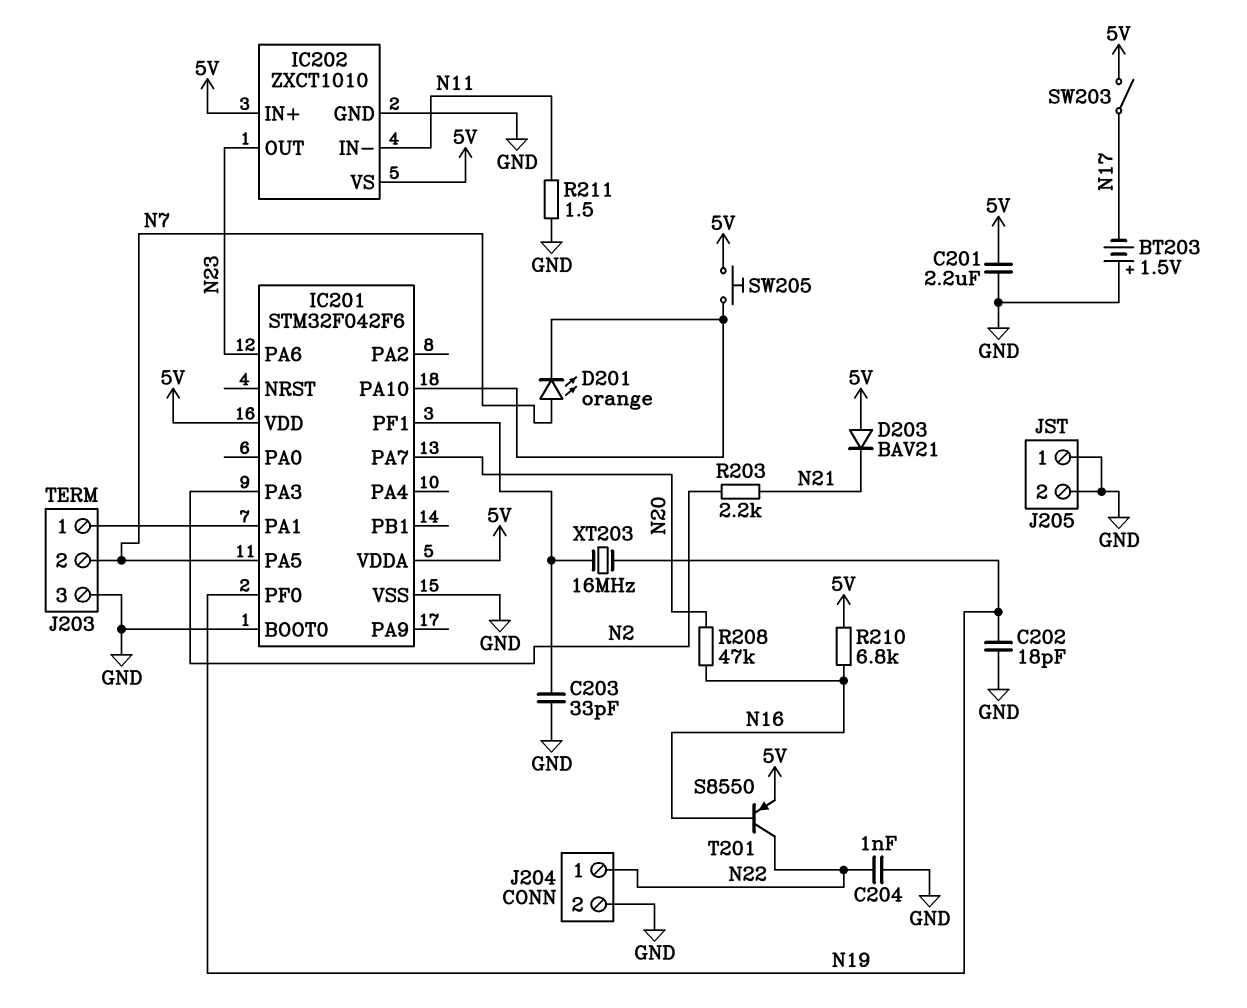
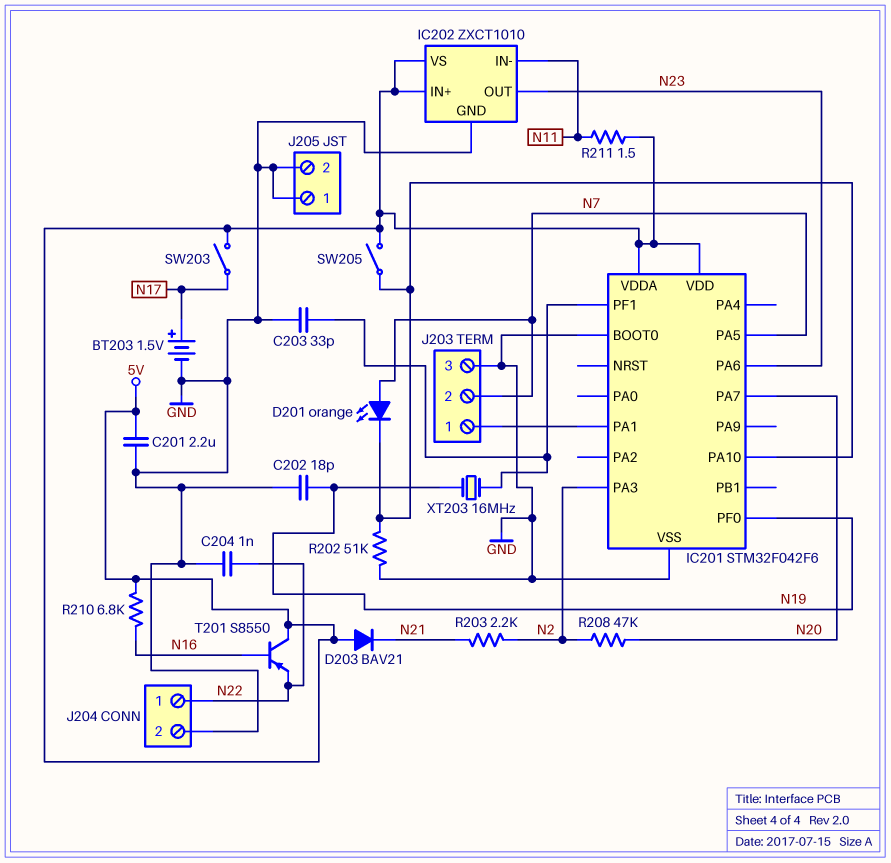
BT203: 1.5V (plus GND, minus N17) -> 1.5V (plus N17, minus GND)
R202: none -> 51k (GND, IC201/PA10)
R208: 47k (N16, N20) -> 47k (N2, N20)
R211: 1.5 (GND, N11) -> 1.5 (5V, N11)
SW205: button (5V, IC201/PA10) -> switch (5V, IC201/PA10)
T201: PNP S8550 (B N16, C N22, E 5V) -> PNP S8550 (B N16, C 5V, E N22)

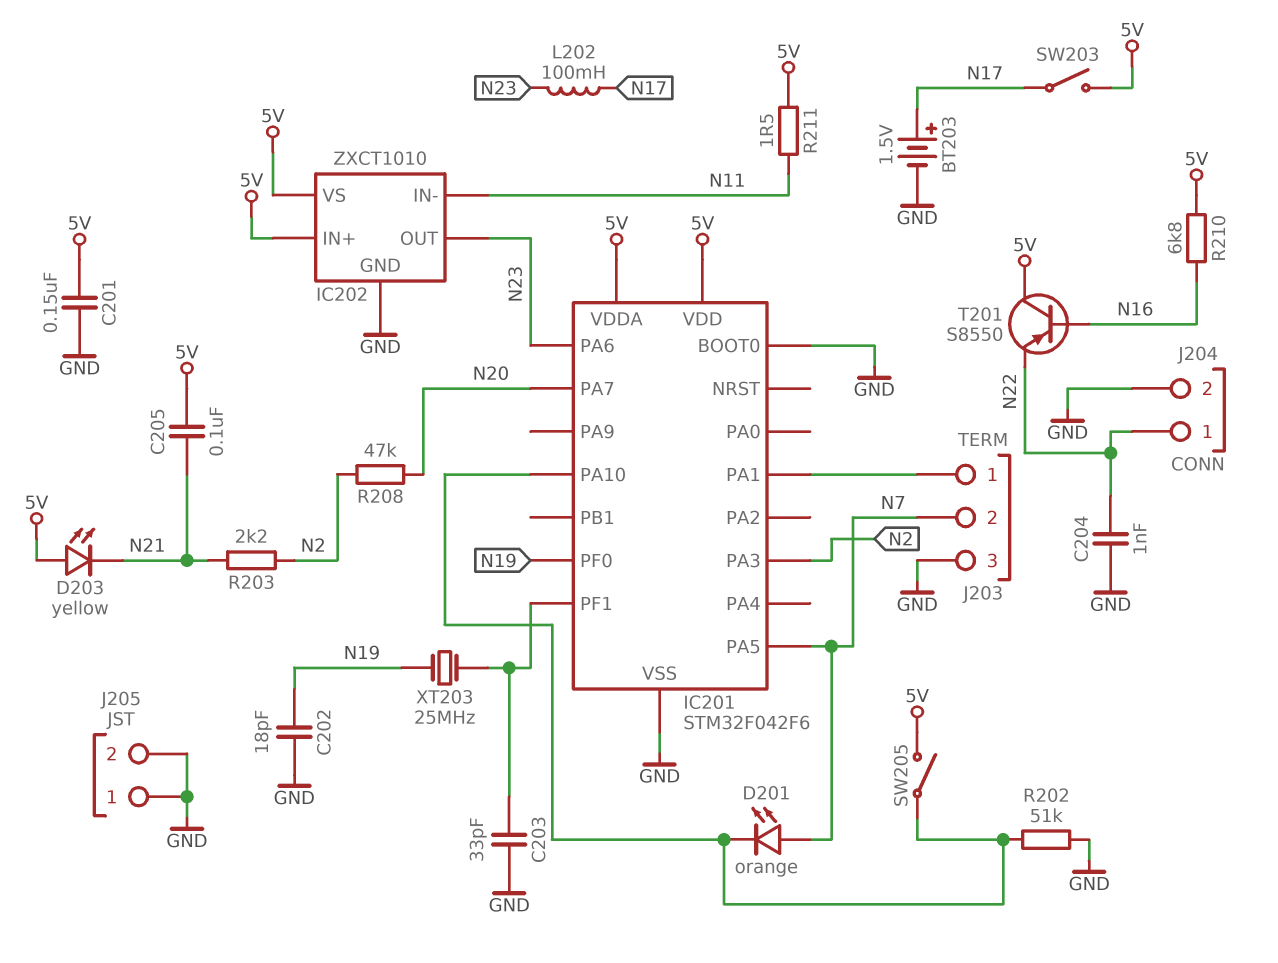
C201: 2.2uF (5V, GND) -> 150nF (5V, GND)
C205: none -> 100nF (5V, N21)
D203: diode BAV21 (A 5V, K N21) -> LED yellow (A 5V, K N21)
L202: none -> 100mH (N17, N23)
XT203: 16MHz (IC201/PF1, N19) -> 25MHz (IC201/PF1, N19)

